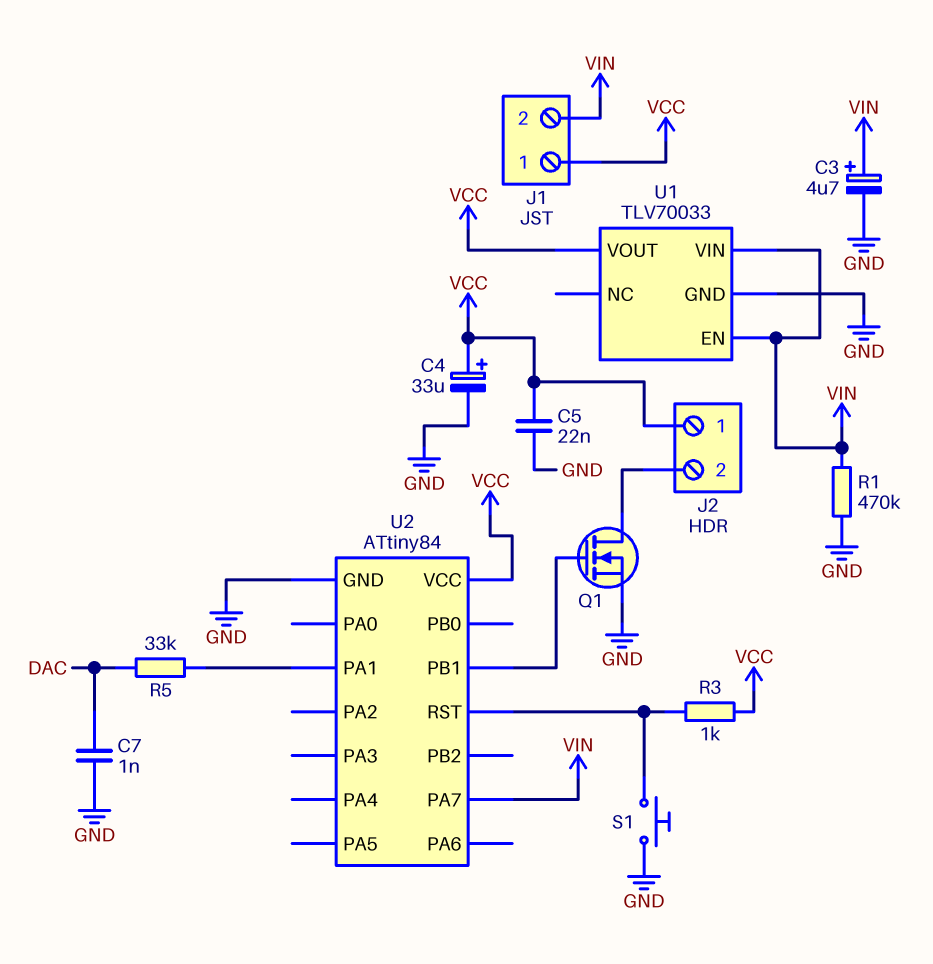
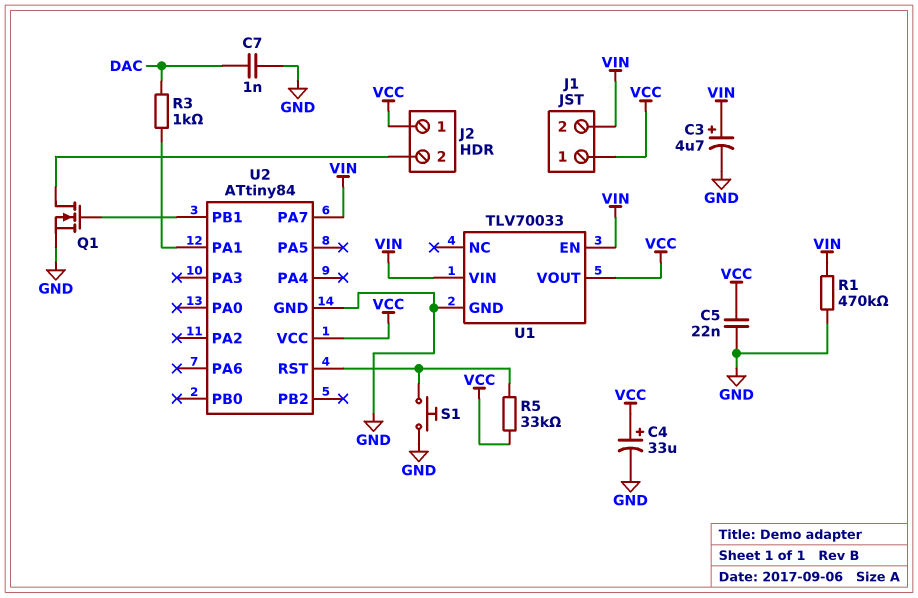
R3: 1k (U2/RST, VCC) -> 1k (DAC, U2/PA1)
R5: 33k (DAC, U2/PA1) -> 33k (U2/RST, VCC)

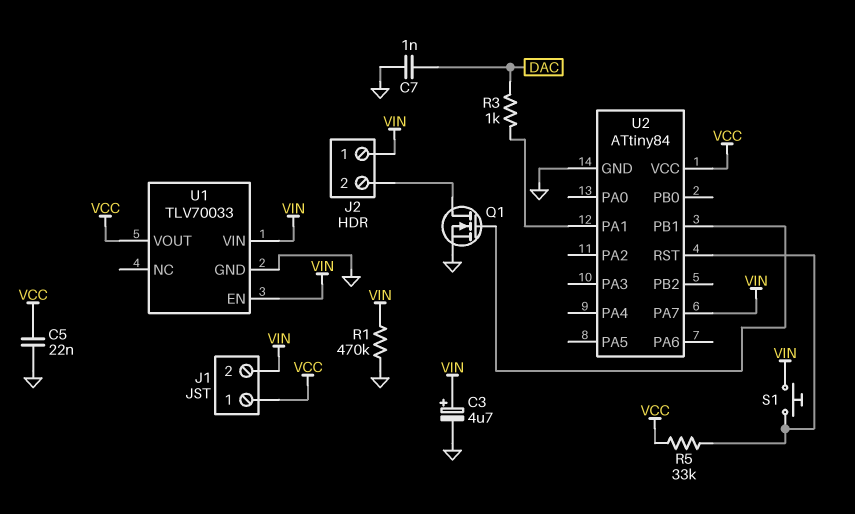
C4: 33uF (plus VCC, minus GND) -> none
J2 pin 1: VCC -> VIN
S1: button (GND, U2/RST) -> button (U2/RST, VIN)

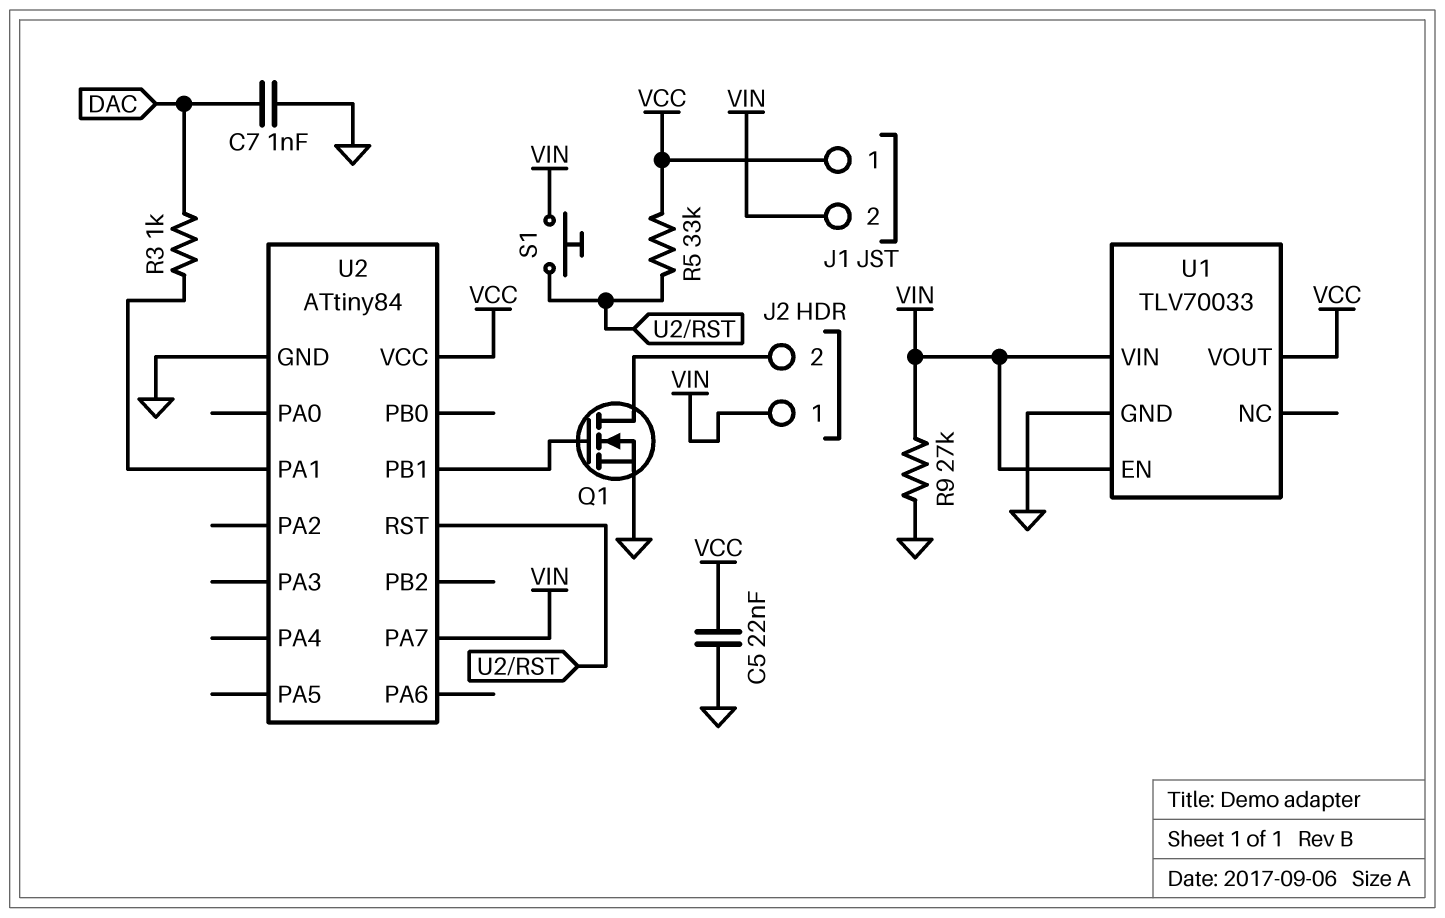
C3: 4.7uF (plus VIN, minus GND) -> none
R1: 470k (GND, VIN) -> none
R9: none -> 27k (GND, VIN)

